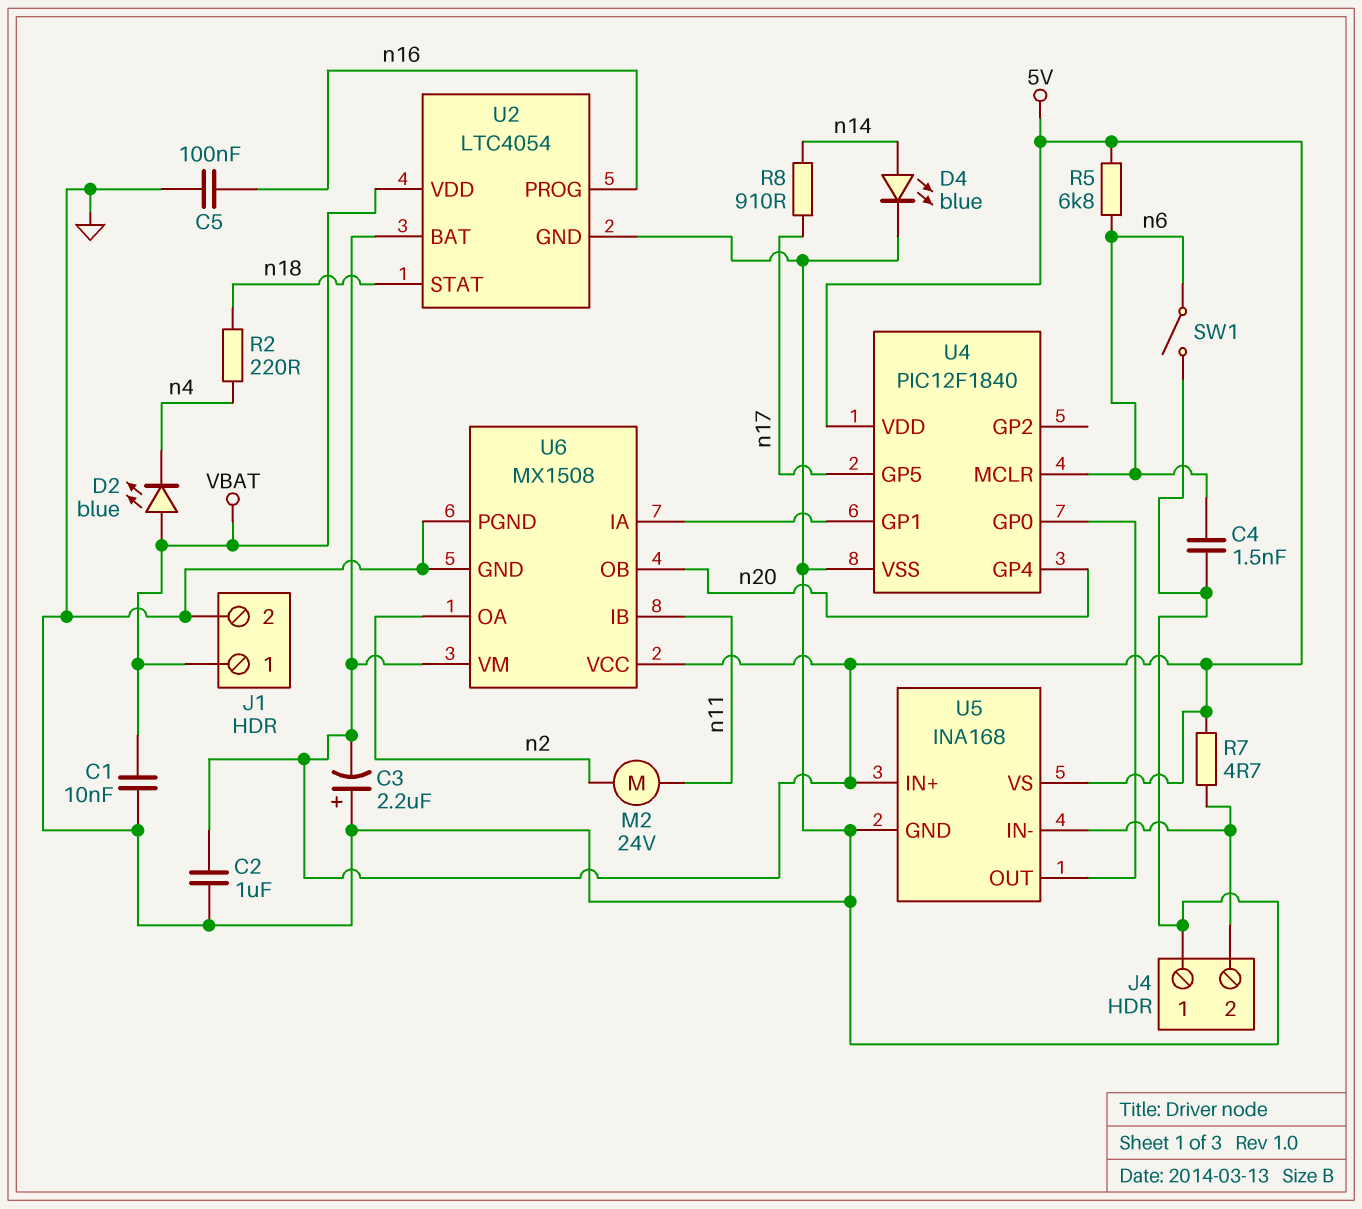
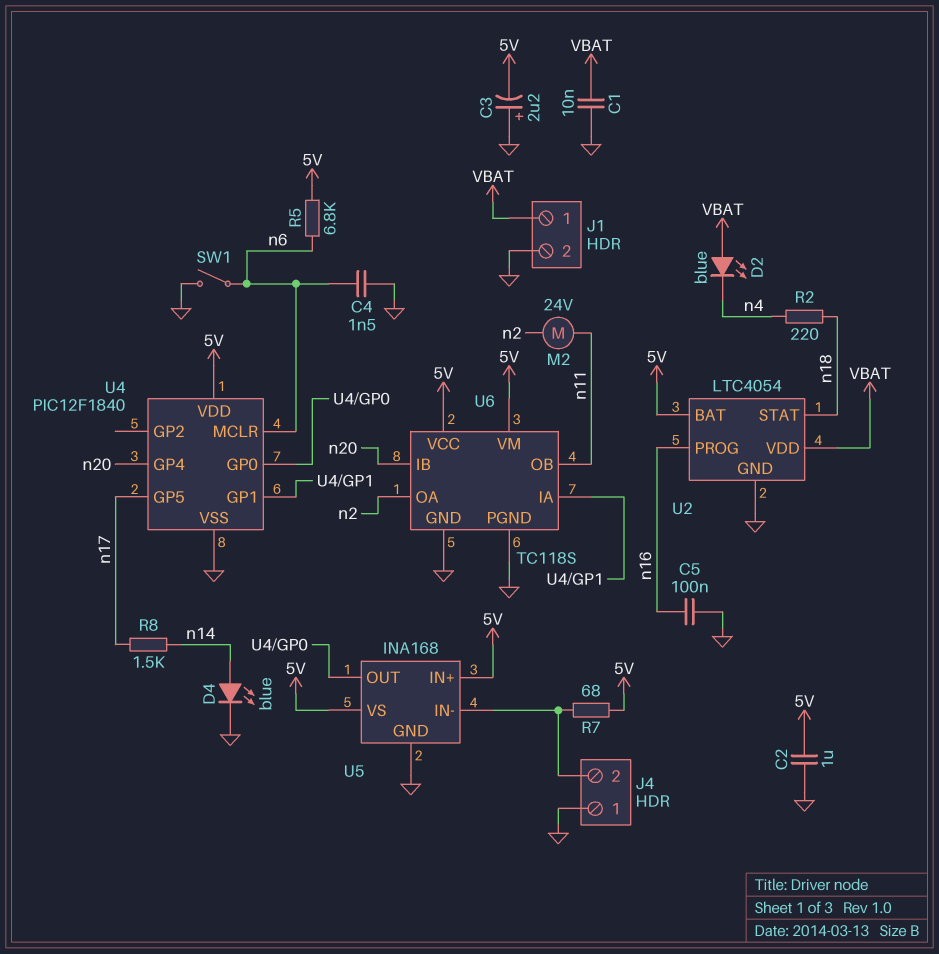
R7: 4.7 (5V, J4/2) -> 68 (5V, J4/2)
R8: 910 (n14, n17) -> 1.5k (n14, n17)
U6: MX1508 -> TC118S
U6 pin IB: n11 -> n20
U6 pin OB: n20 -> n11

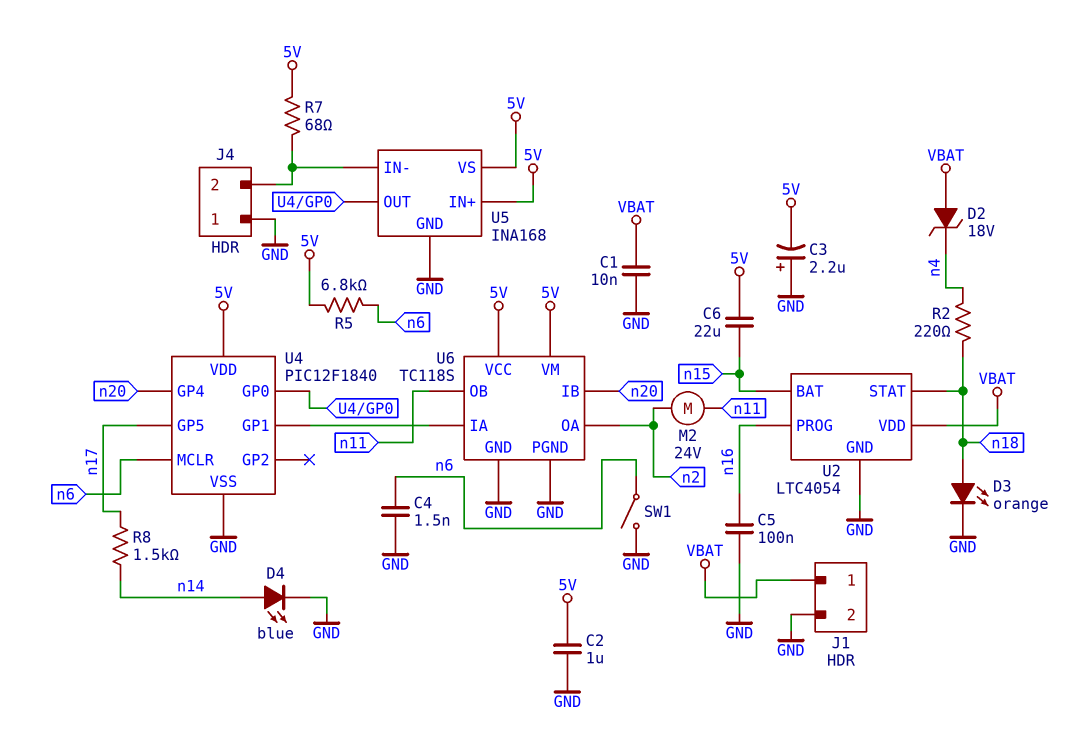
C6: none -> 22uF (5V, n15)
D2: LED blue (A VBAT, K n4) -> zener 18V (A VBAT, K n4)
D3: none -> LED orange (A n18, K GND)
U2 pin BAT: 5V -> n15

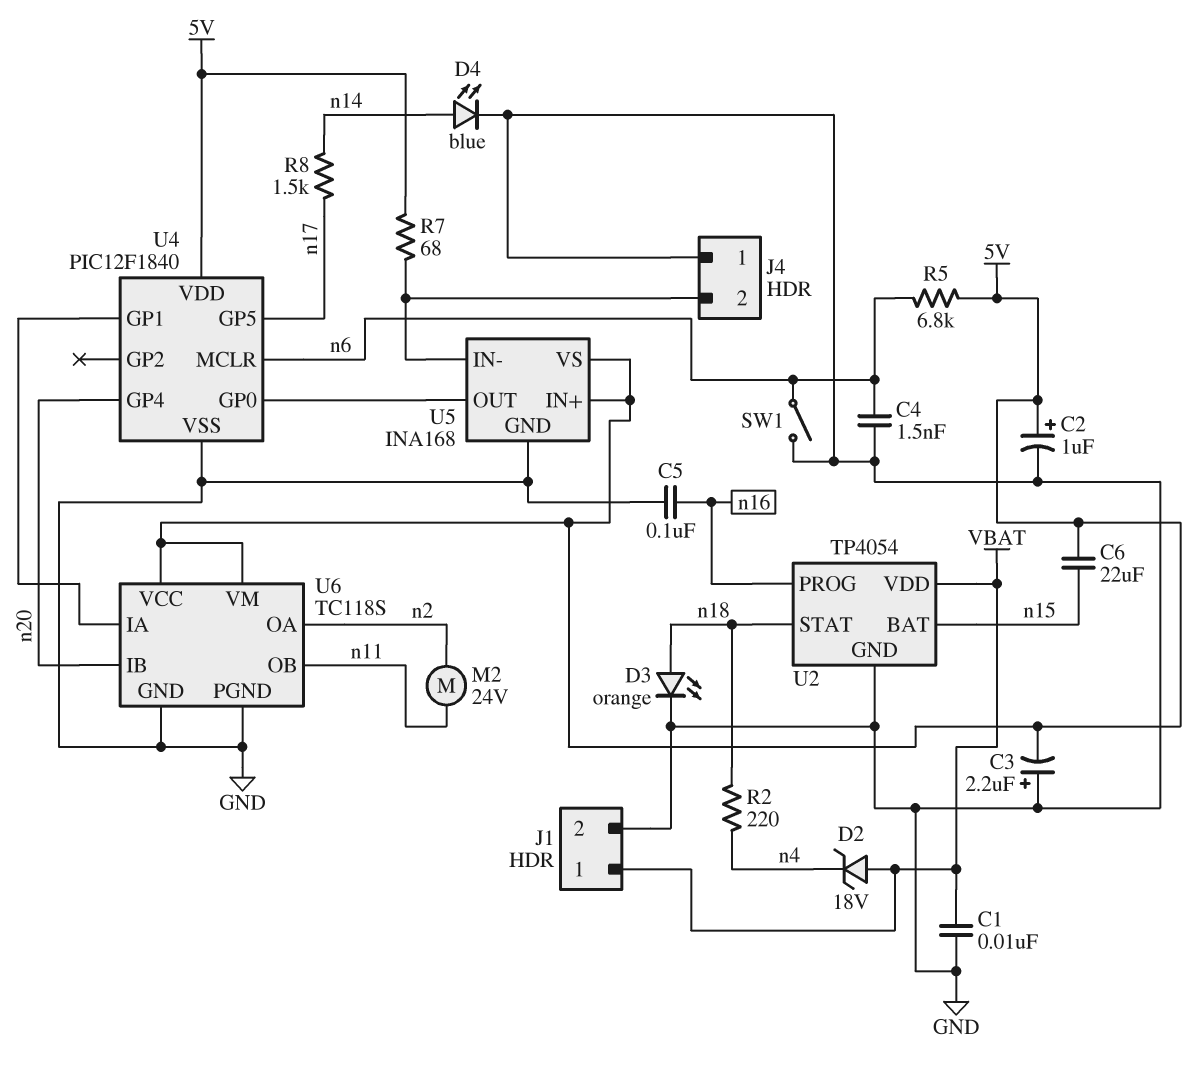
C2: 1uF (5V, GND) -> 1uF (plus 5V, minus GND)
U2: LTC4054 -> TP4054

